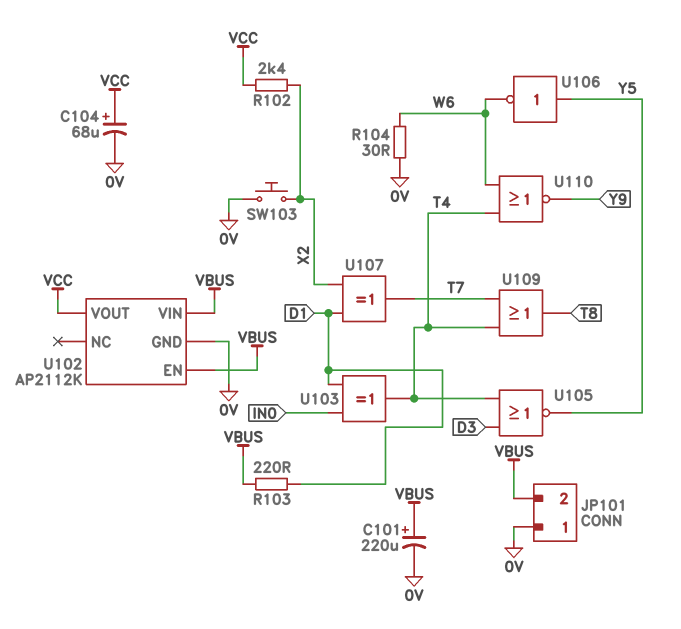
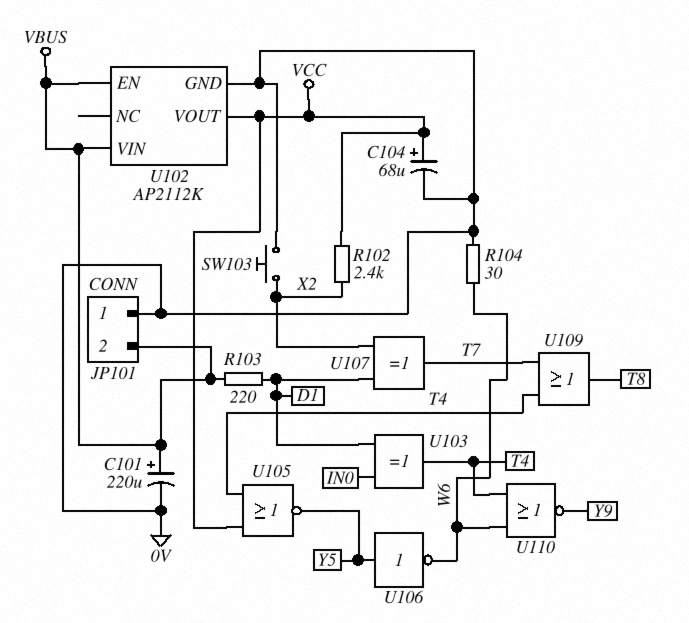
U105: NOR (in D3, in T4, out Y5) -> NOR (in T4, in VCC, out Y5)

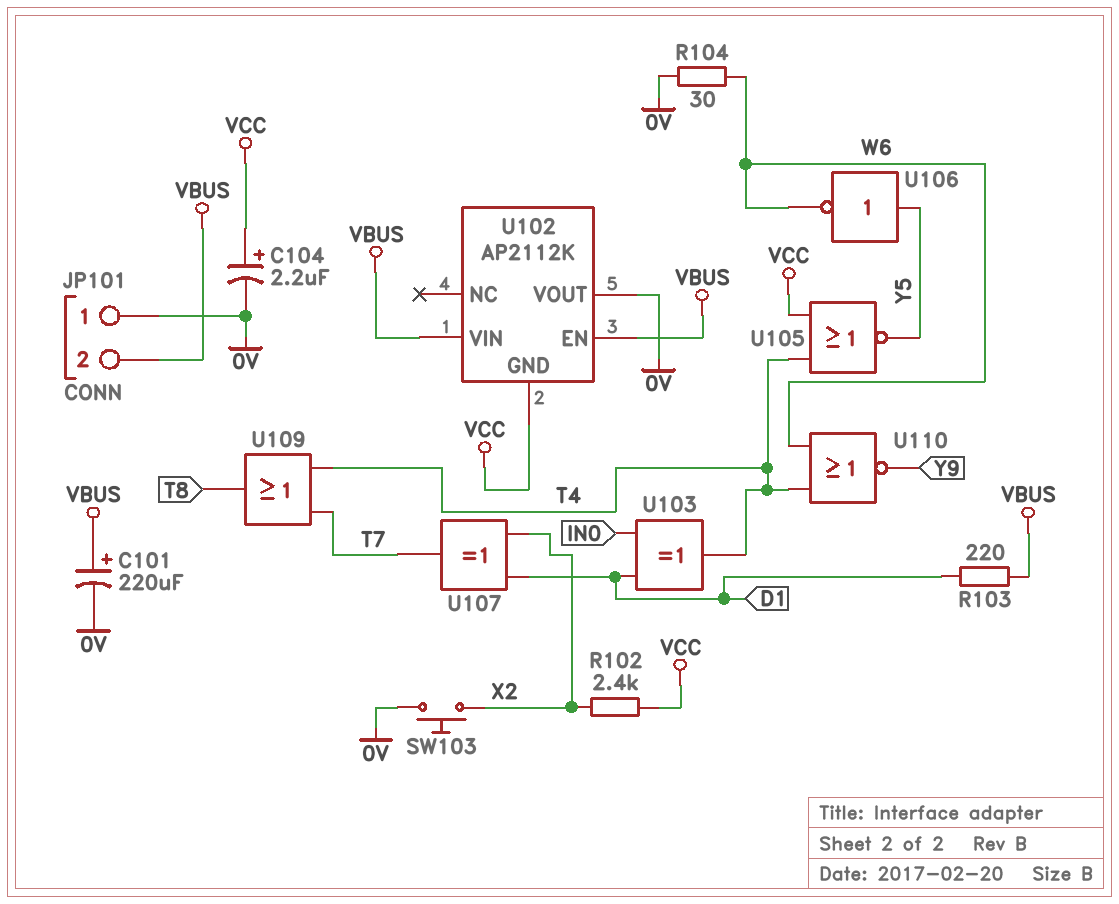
C104: 68uF (plus VCC, minus 0V) -> 2.2uF (plus VCC, minus 0V)
U102 pin GND: 0V -> VCC
U102 pin VOUT: VCC -> 0V

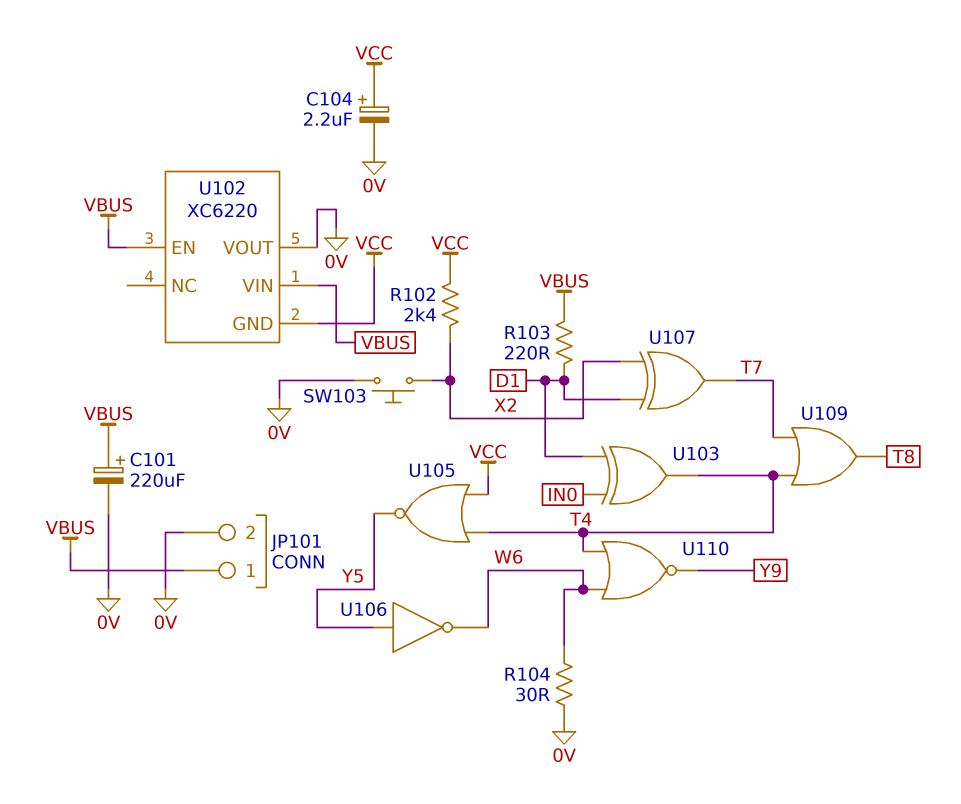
JP101 pin 1: 0V -> VBUS
JP101 pin 2: VBUS -> 0V
U102: AP2112K -> XC6220

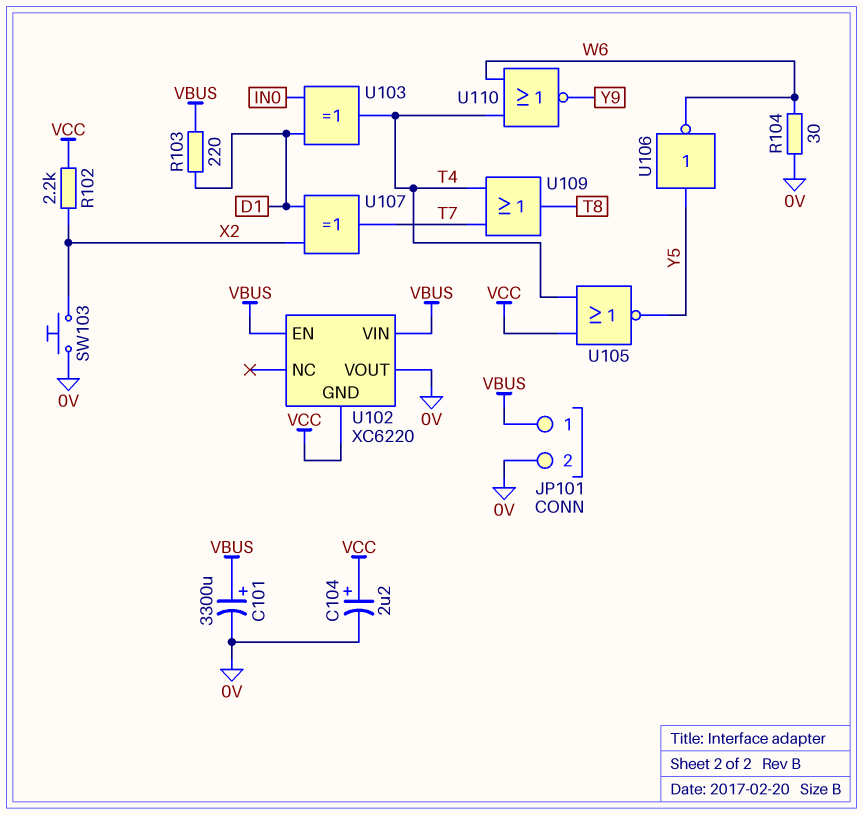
C101: 220uF (plus VBUS, minus 0V) -> 3300uF (plus VBUS, minus 0V)
R102: 2.4k (VCC, X2) -> 2.2k (VCC, X2)

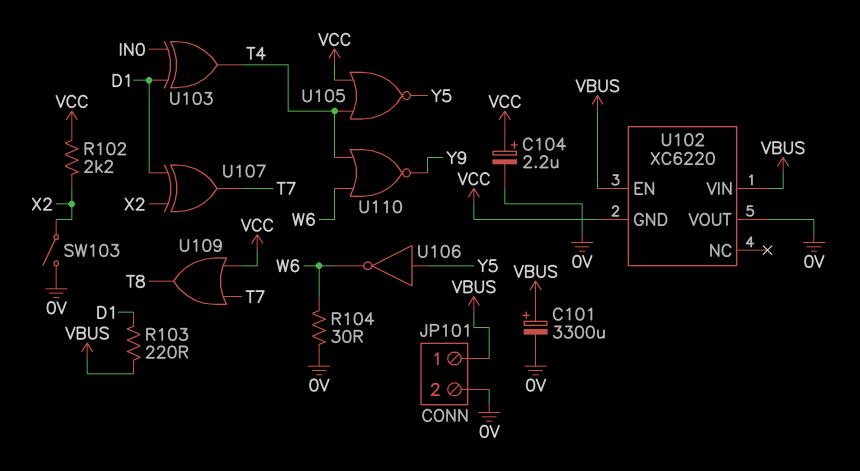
SW103: button (0V, X2) -> switch (0V, X2)
U109: OR (in T4, in T7, out T8) -> OR (in T7, in VCC, out T8)

